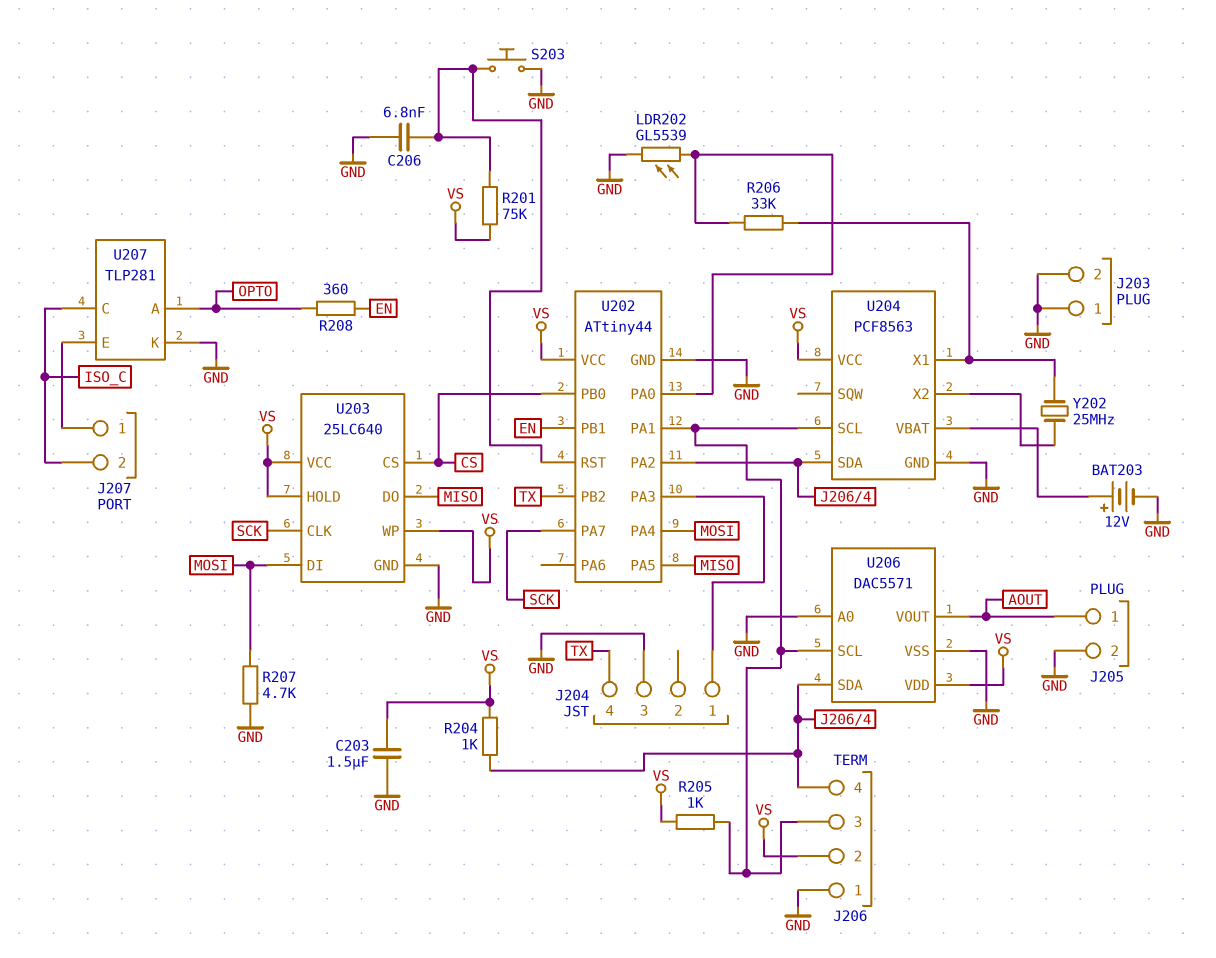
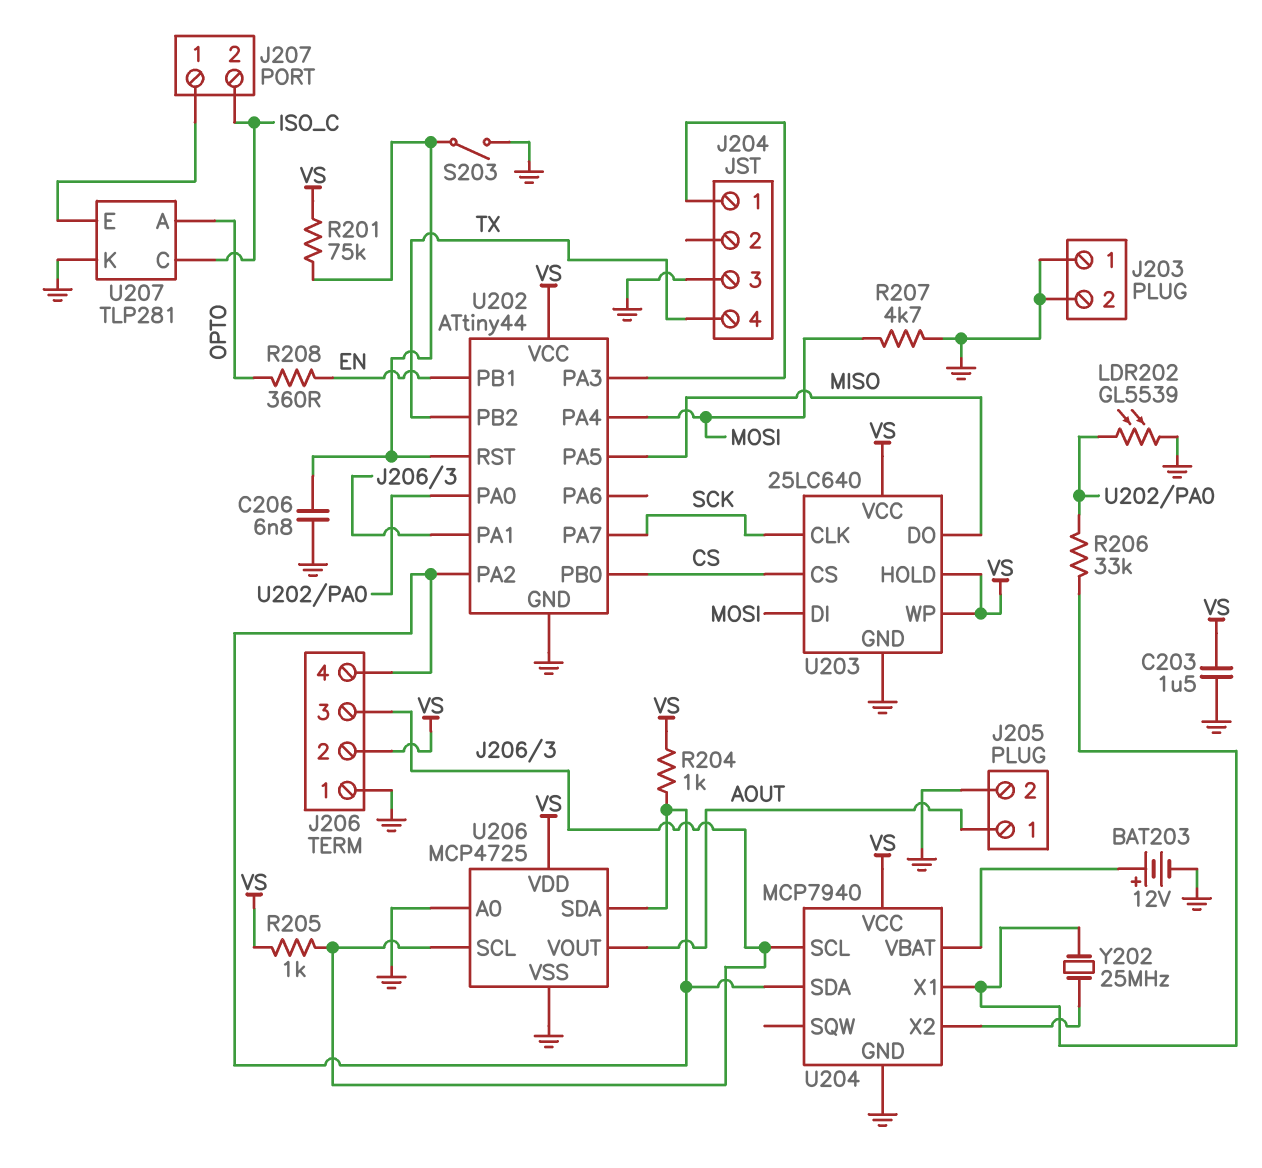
S203: button (GND, U202/RST) -> switch (GND, U202/RST)
U204: PCF8563 -> MCP7940
U206: DAC5571 -> MCP4725

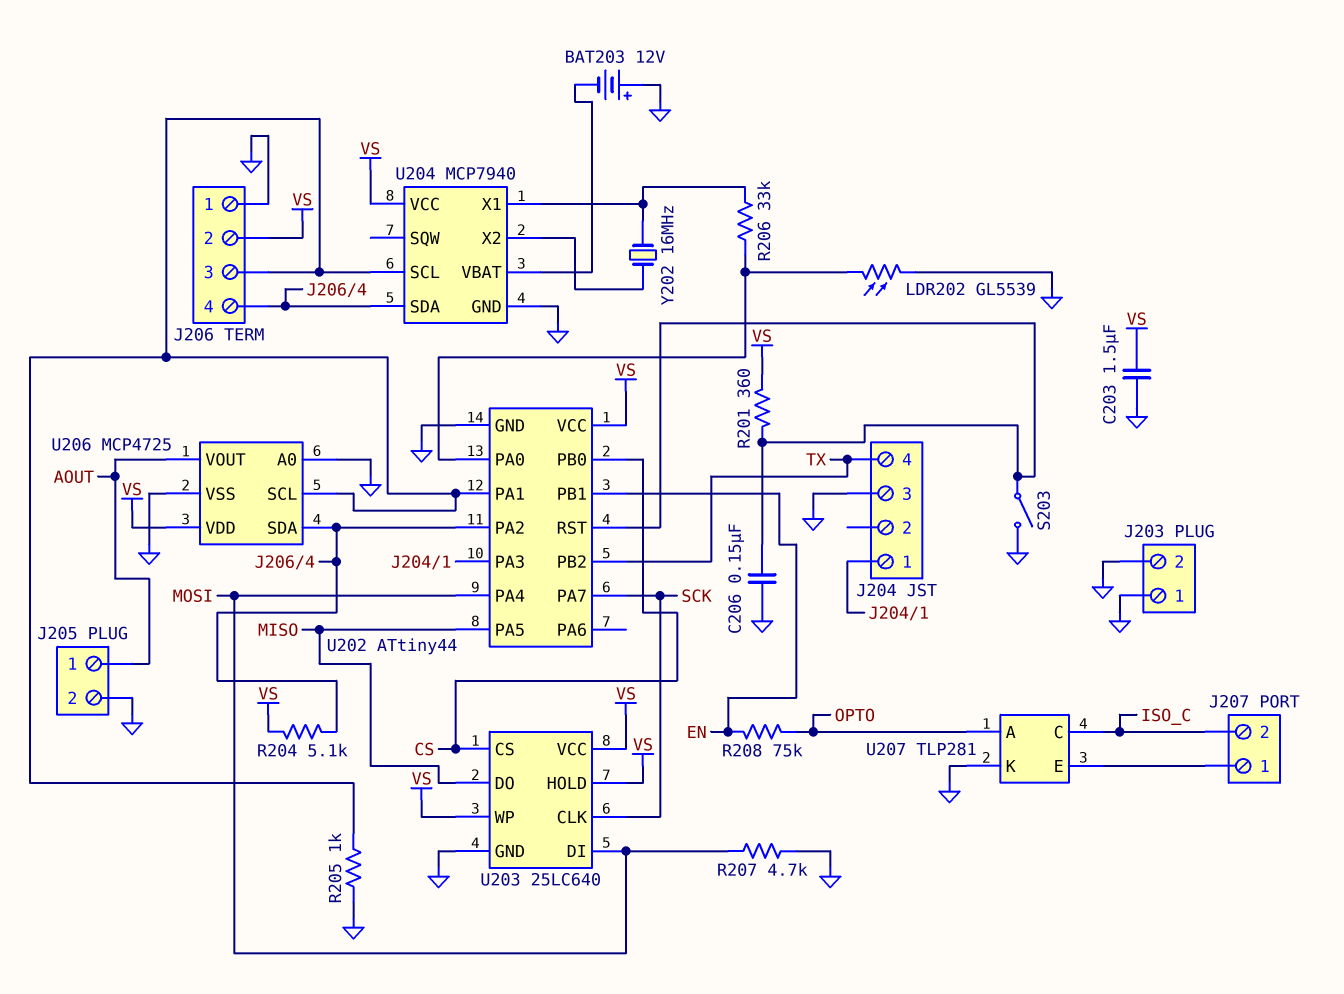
BAT203: 12V (plus U204/VBAT, minus GND) -> 12V (plus GND, minus U204/VBAT)
C206: 6.8nF (GND, U202/RST) -> 150nF (GND, U202/RST)
R201: 75k (U202/RST, VS) -> 360 (U202/RST, VS)
R204: 1k (J206/4, VS) -> 5.1k (J206/4, VS)
R205: 1k (J206/3, VS) -> 1k (GND, J206/3)
R208: 360 (EN, OPTO) -> 75k (EN, OPTO)
Y202: 25MHz (U204/X1, U204/X2) -> 16MHz (U204/X1, U204/X2)

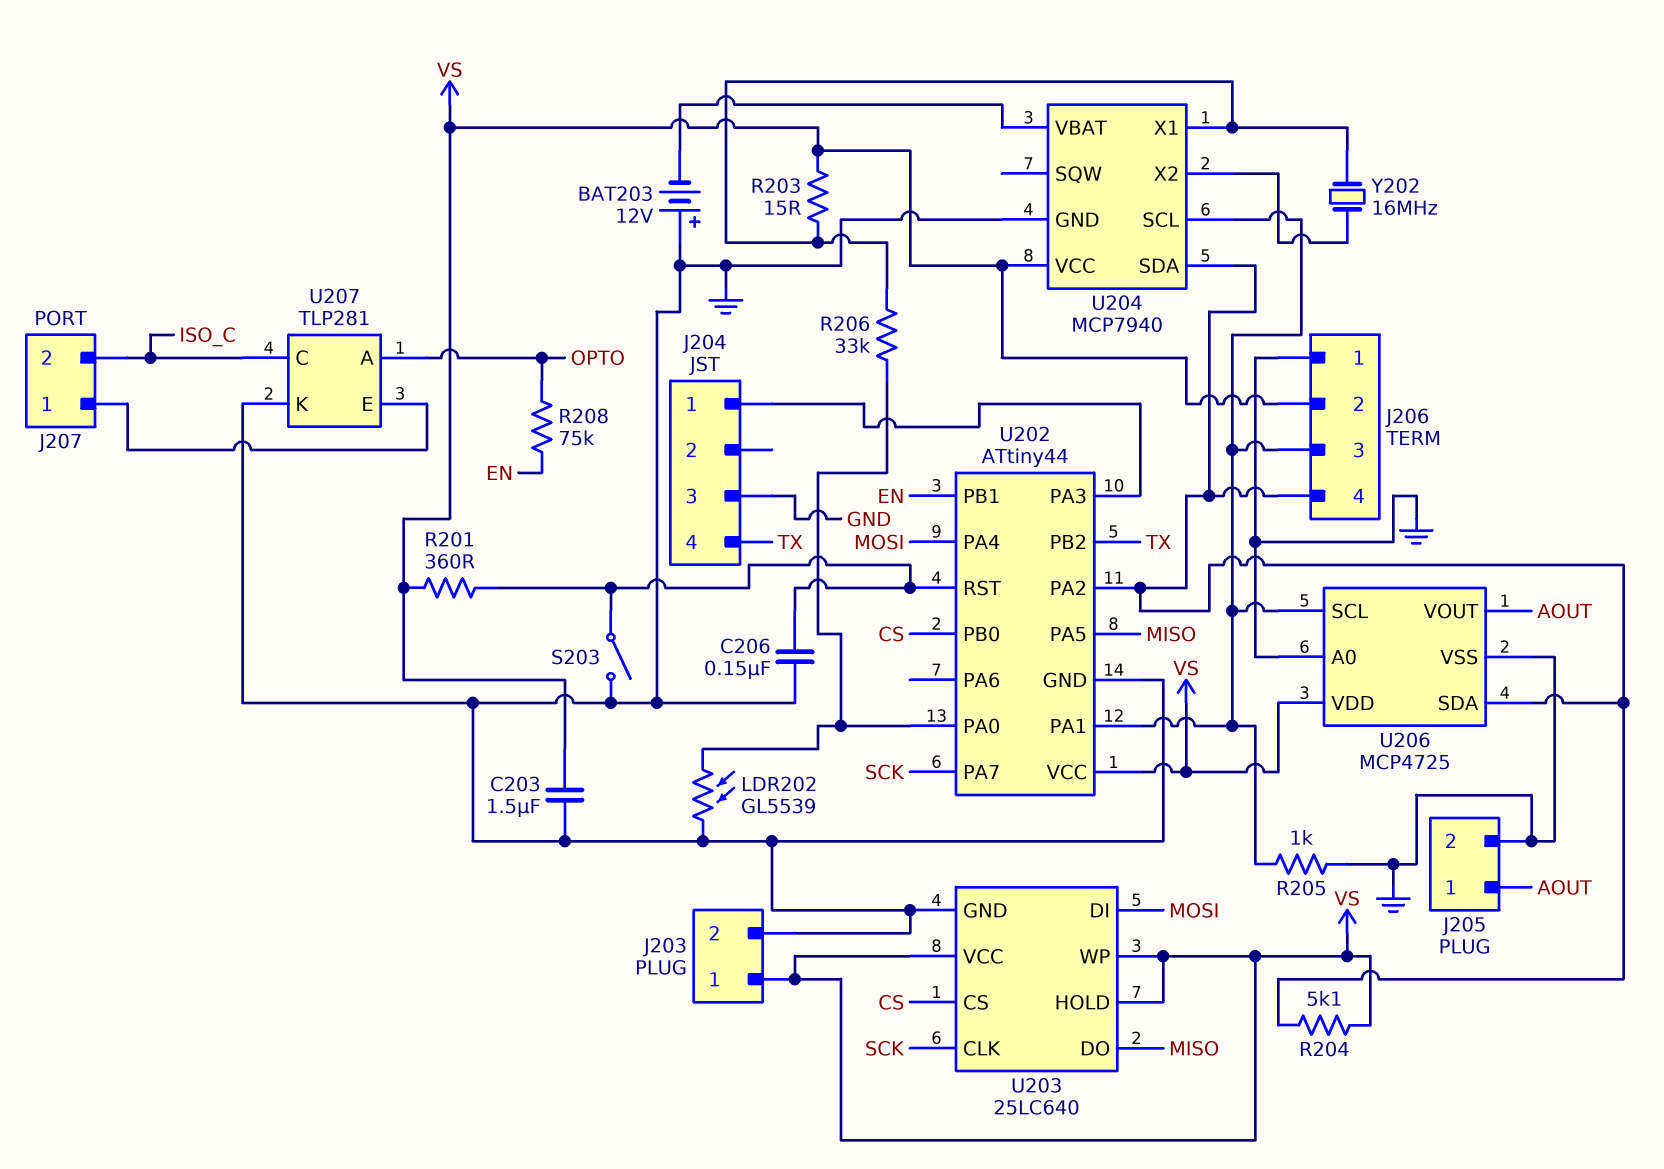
J203 pin 1: GND -> VS
R203: none -> 15 (U204/X1, VS)
R207: 4.7k (GND, MOSI) -> none

